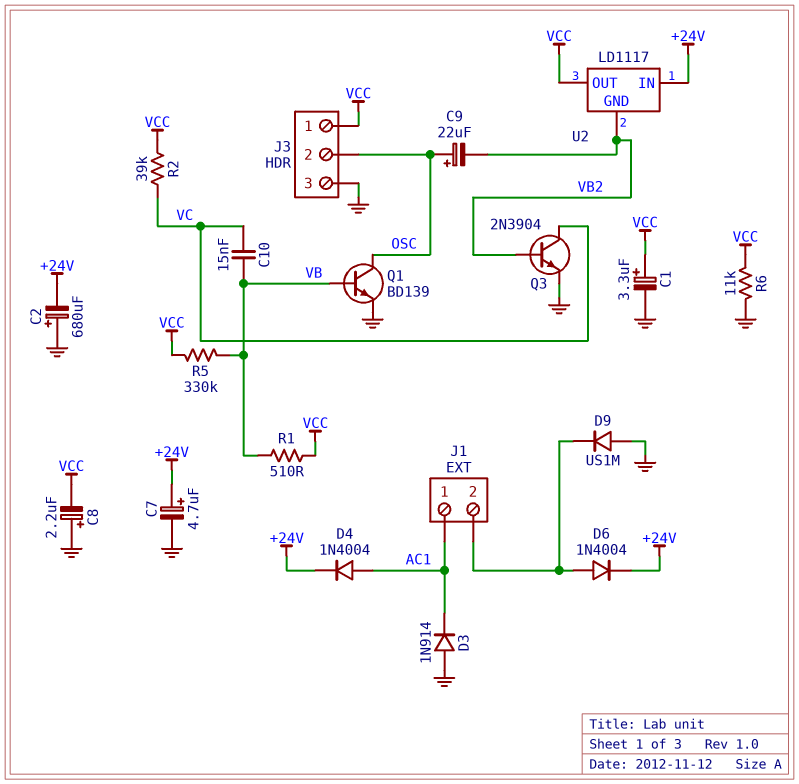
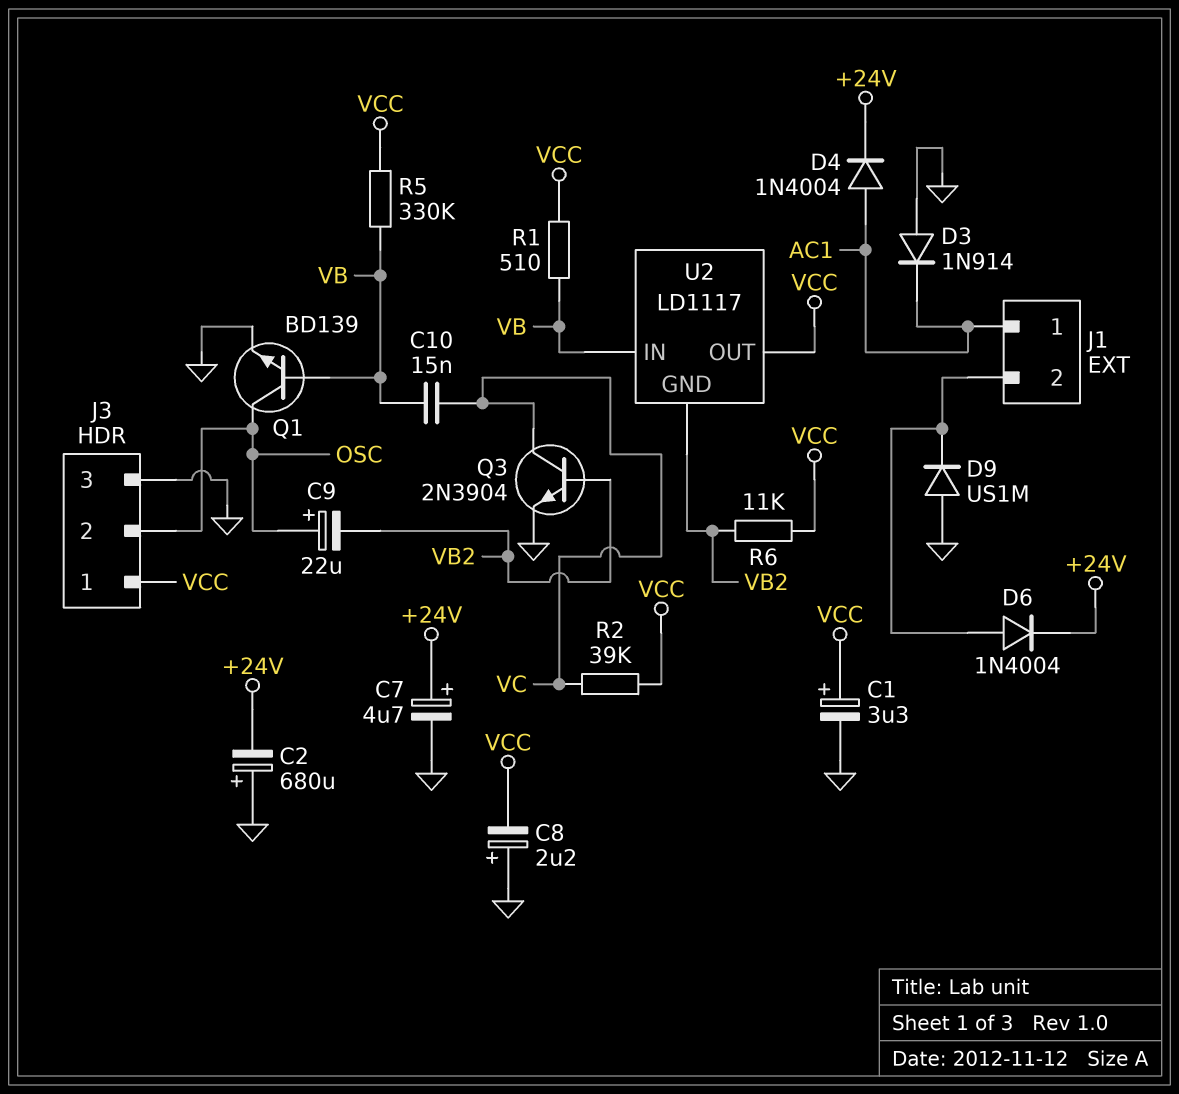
R6: 11k (GND, VCC) -> 11k (VB2, VCC)
U2 pin IN: +24V -> VB

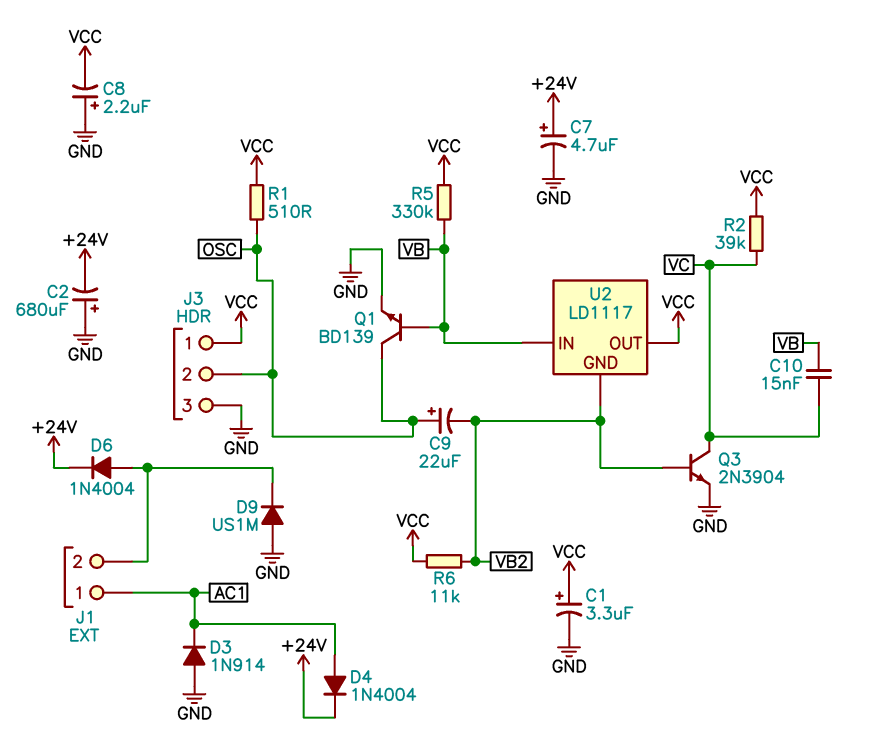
R1: 510 (VB, VCC) -> 510 (OSC, VCC)

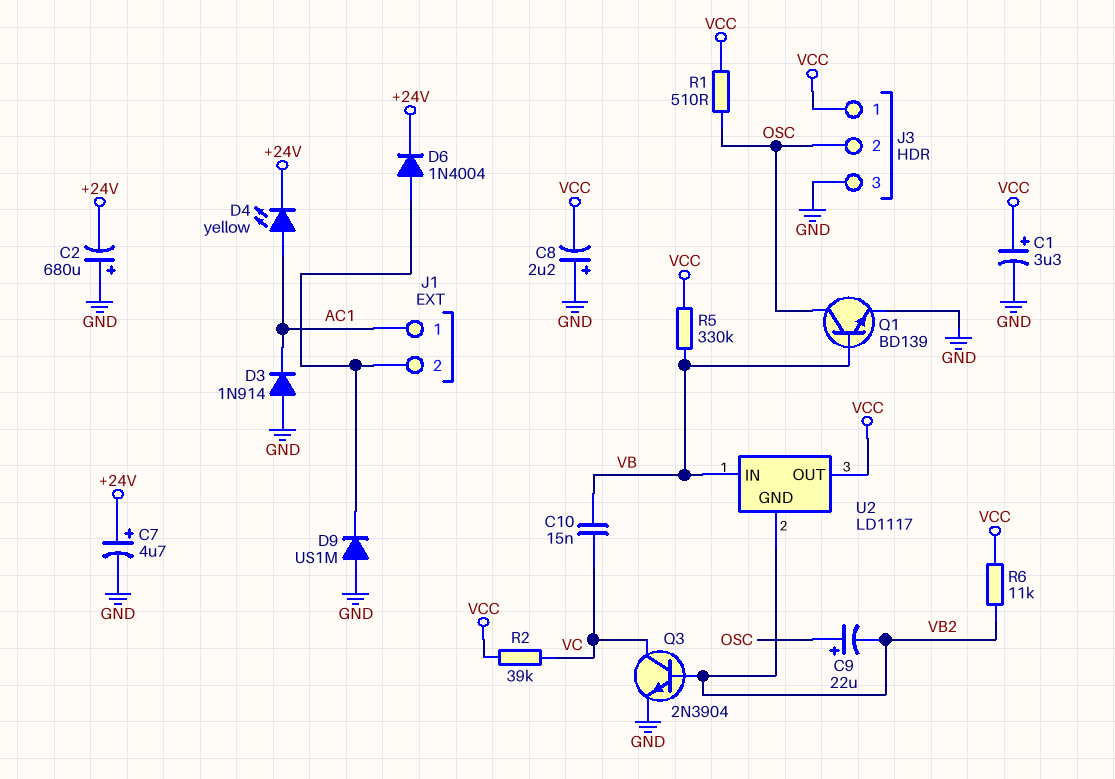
D4: diode 1N4004 (A AC1, K +24V) -> LED yellow (A AC1, K +24V)

